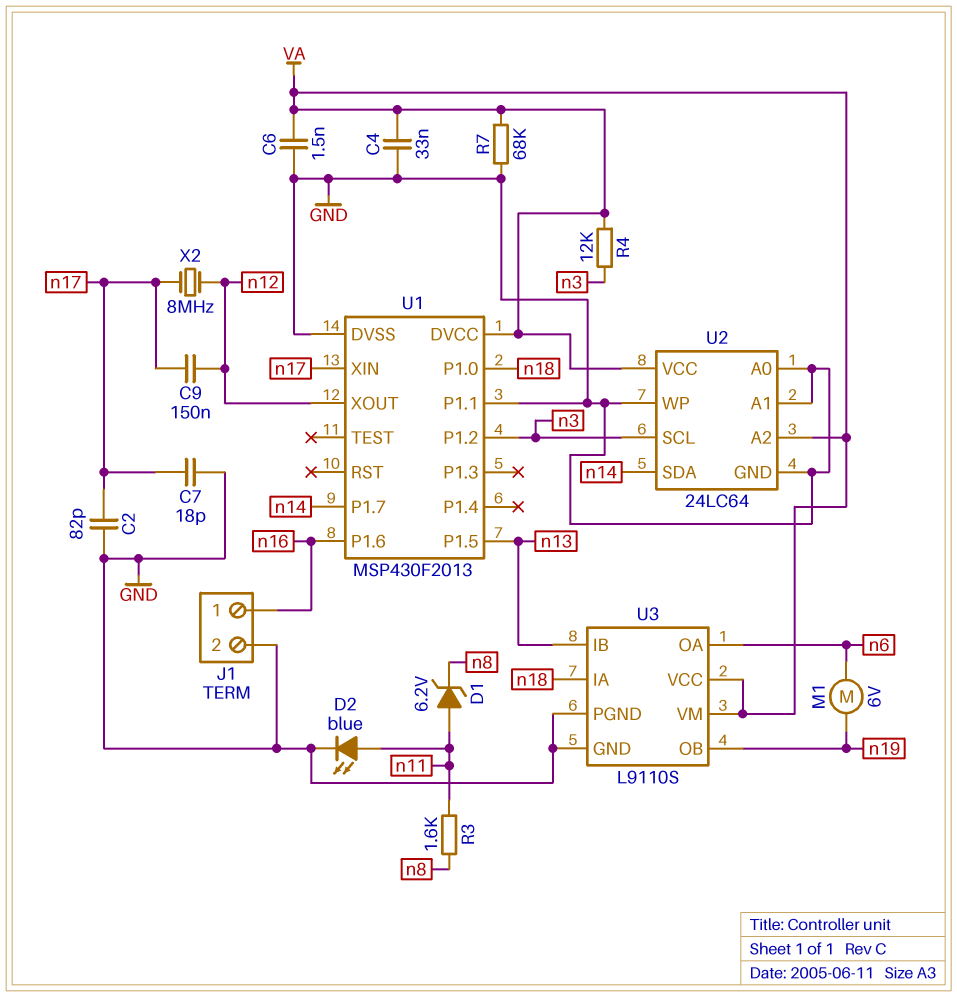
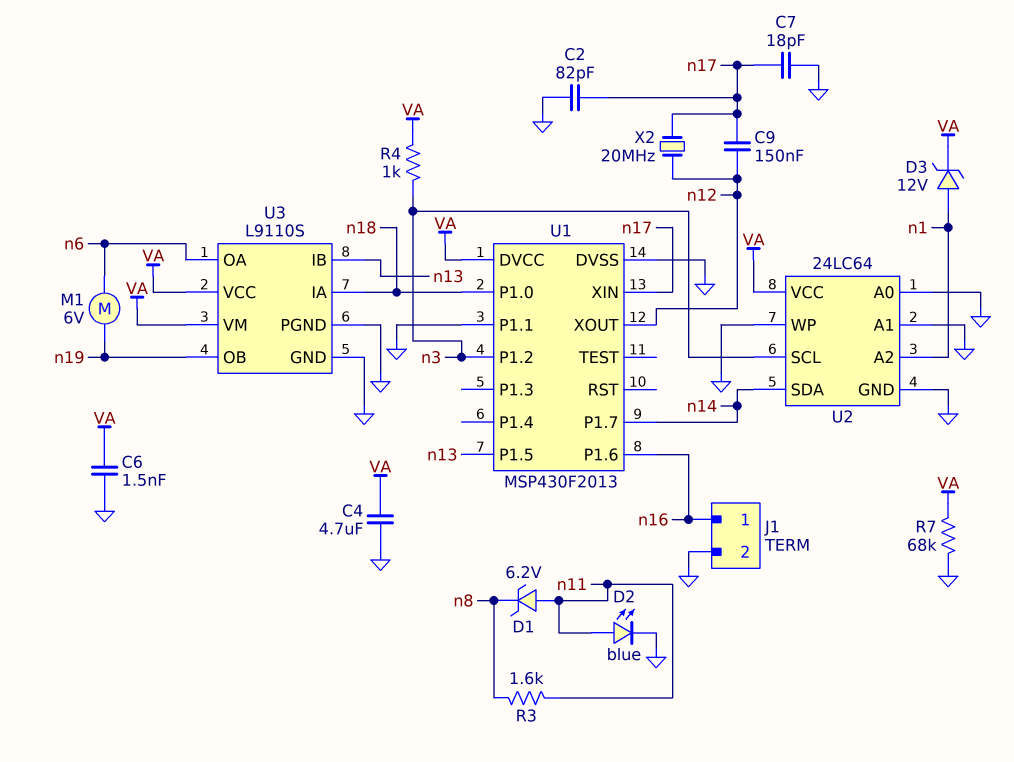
C4: 33nF (GND, VA) -> 4.7uF (GND, VA)
D3: none -> zener 12V (A n1, K VA)
R4: 12k (VA, n3) -> 1k (VA, n3)
U2 pin A2: VA -> n1
X2: 8MHz (n12, n17) -> 20MHz (n12, n17)

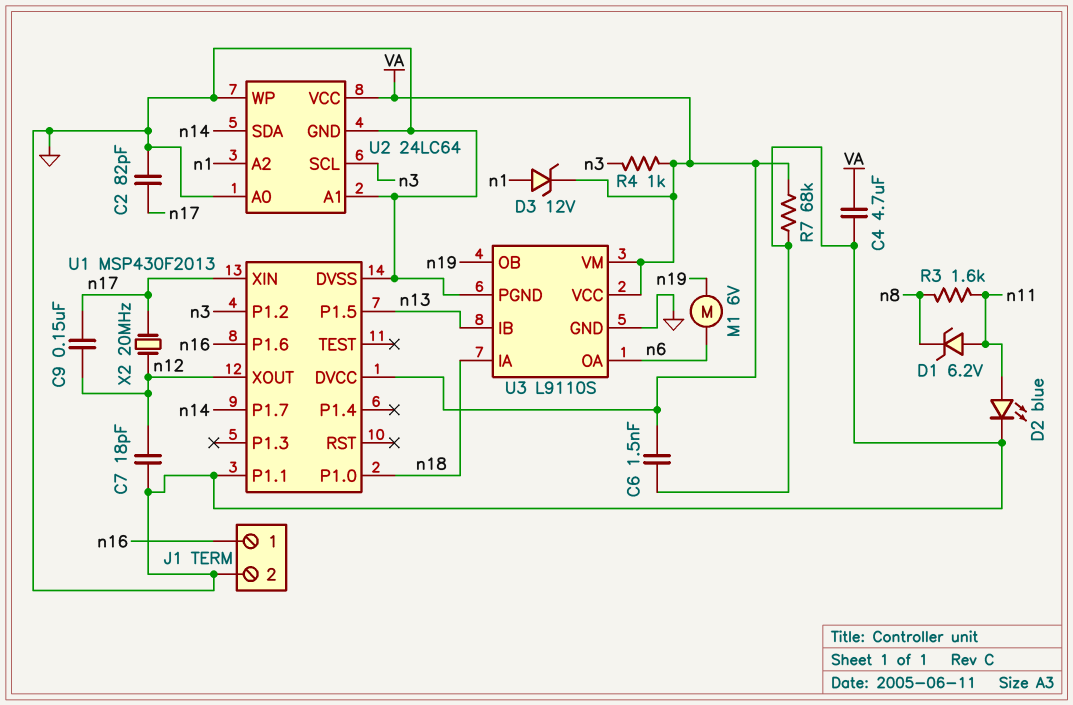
C7: 18pF (GND, n17) -> 18pF (GND, n12)

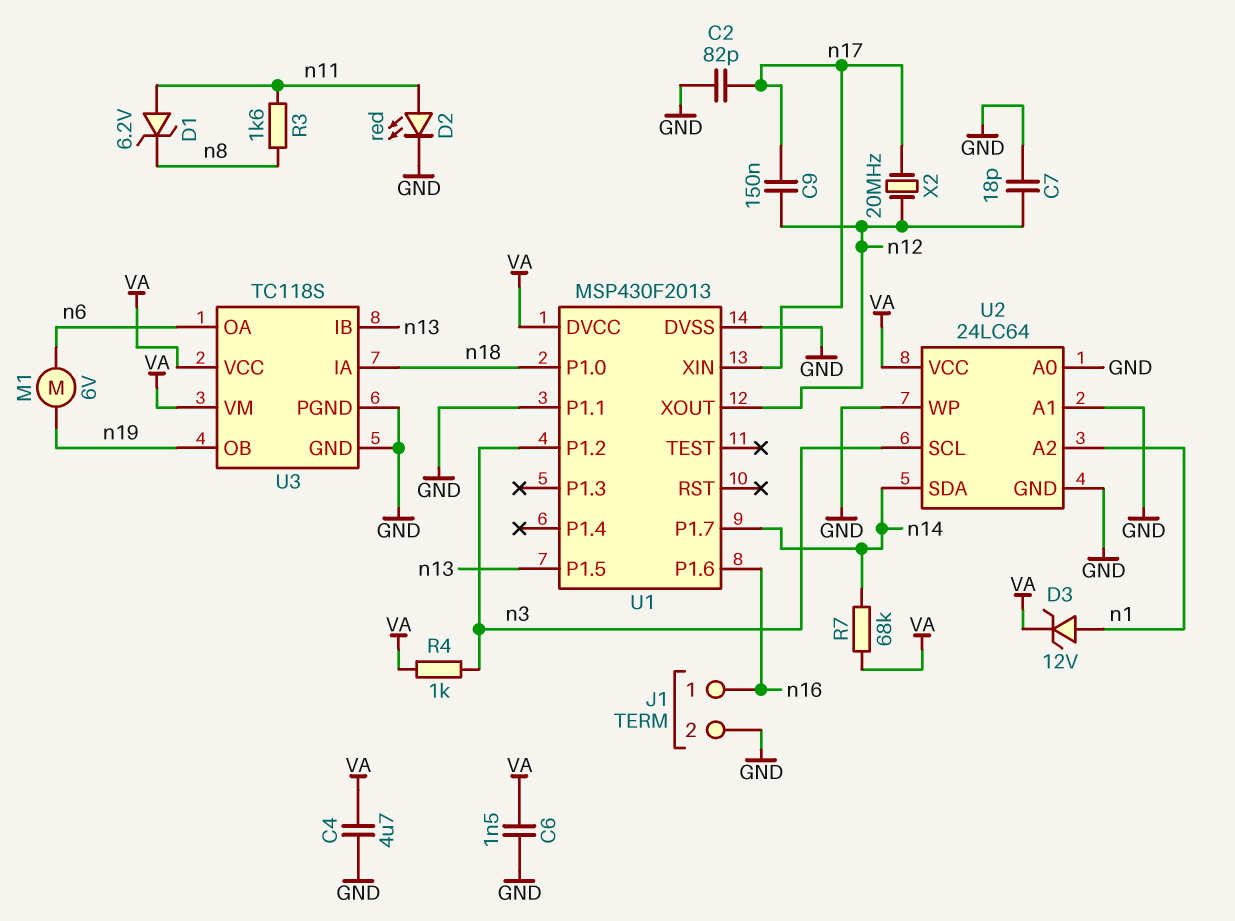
D2: LED blue (A n11, K GND) -> LED red (A n11, K GND)
R7: 68k (GND, VA) -> 68k (VA, n14)
U3: L9110S -> TC118S

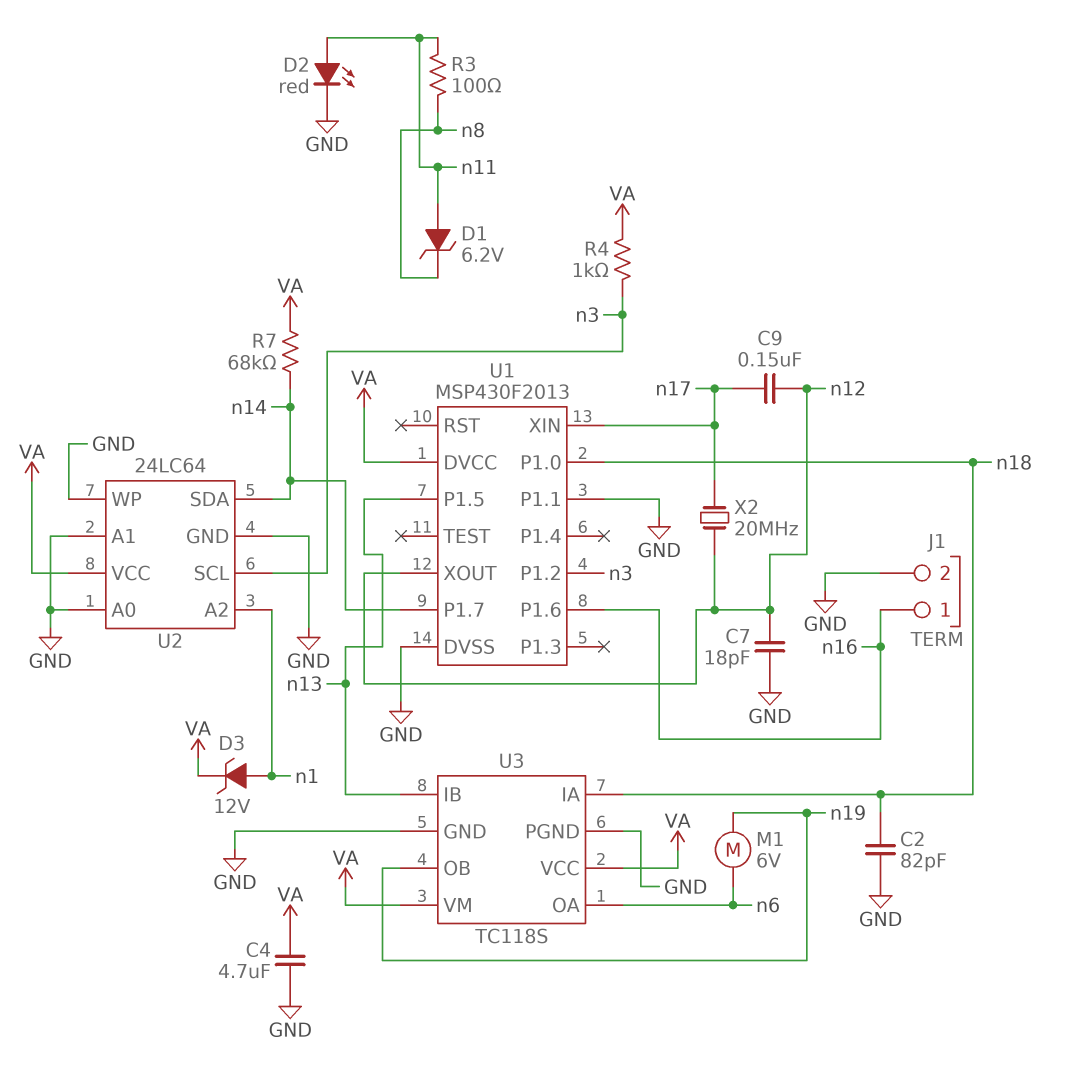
C2: 82pF (GND, n17) -> 82pF (GND, n18)
C6: 1.5nF (GND, VA) -> none
R3: 1.6k (n8, n11) -> 100 (n8, n11)

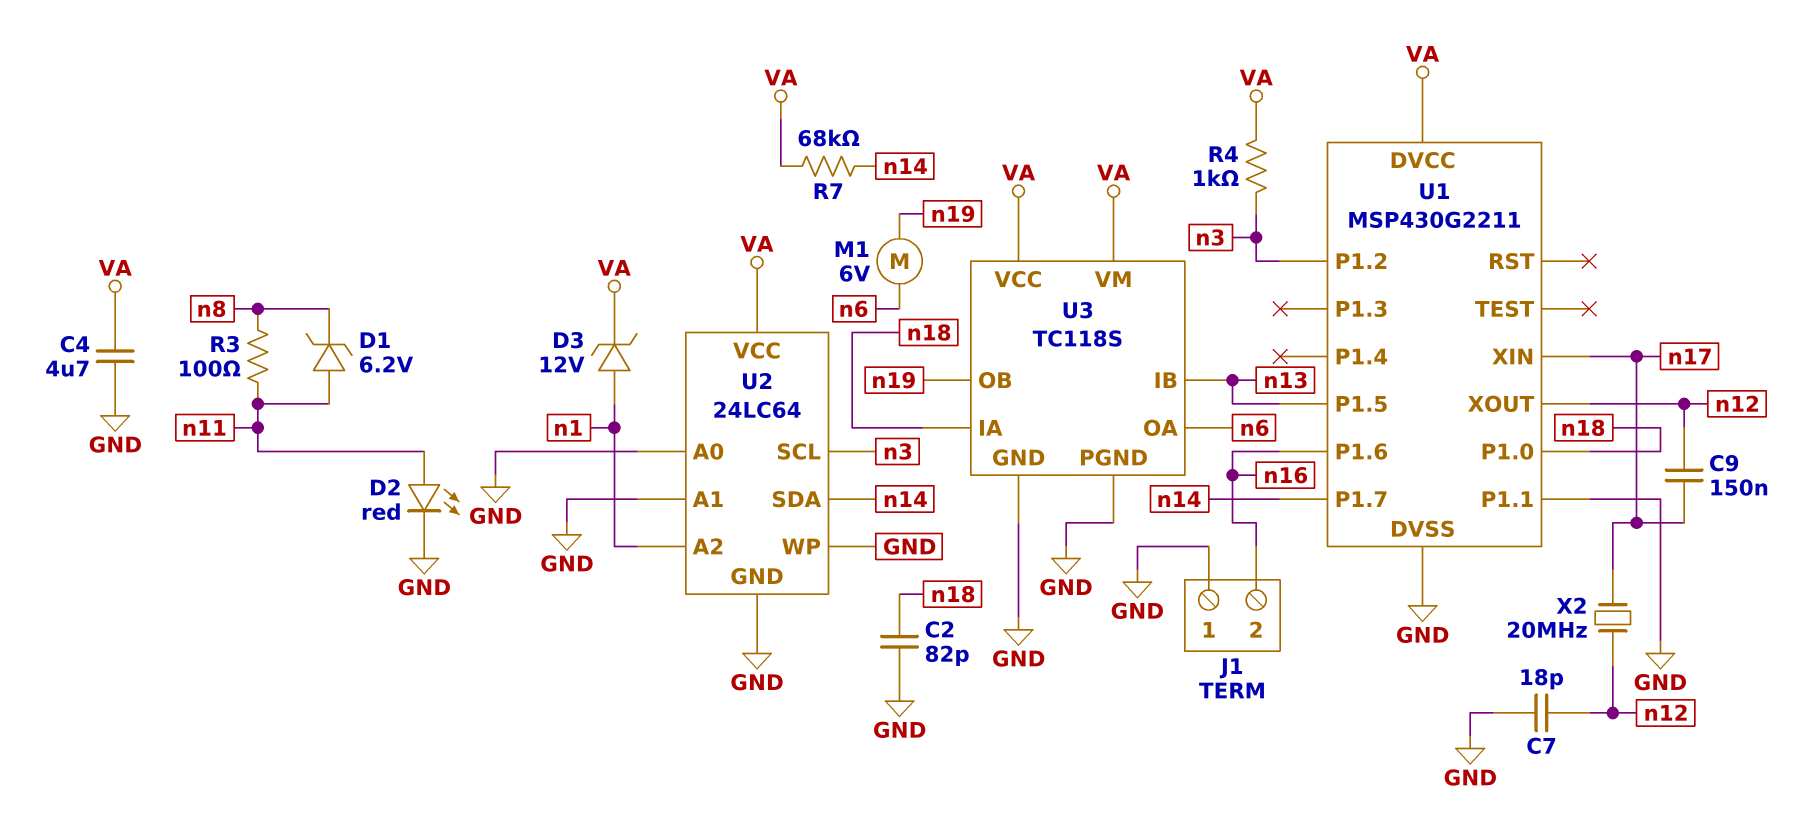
J1 pin 1: n16 -> GND
J1 pin 2: GND -> n16
U1: MSP430F2013 -> MSP430G2211

